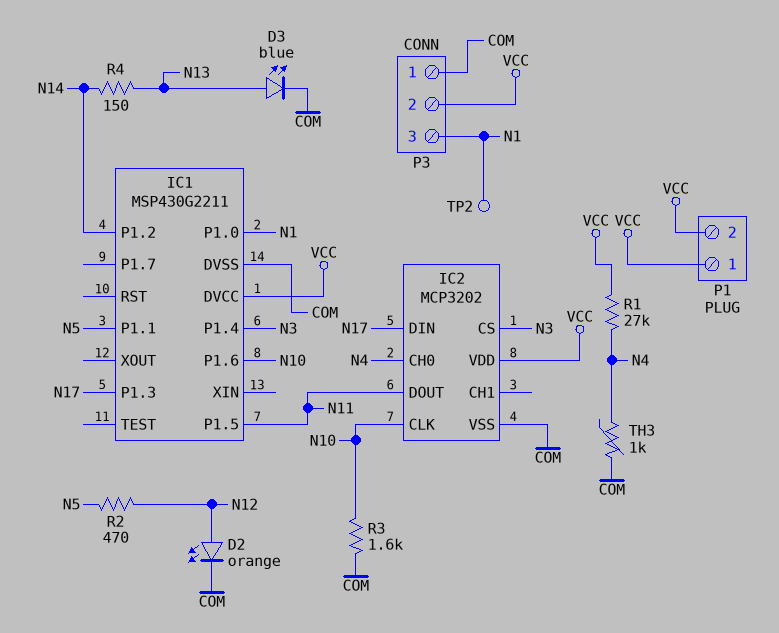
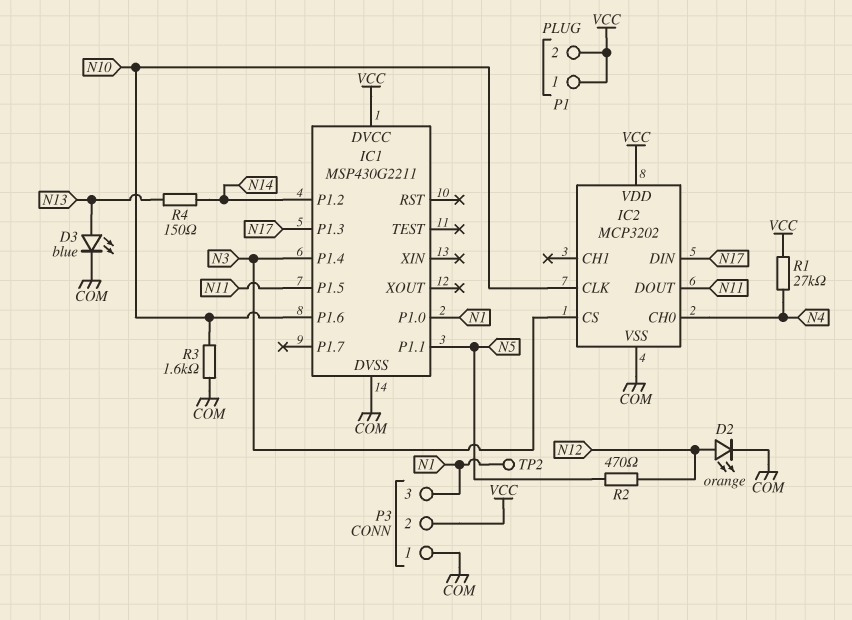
TH3: 1k (COM, N4) -> none

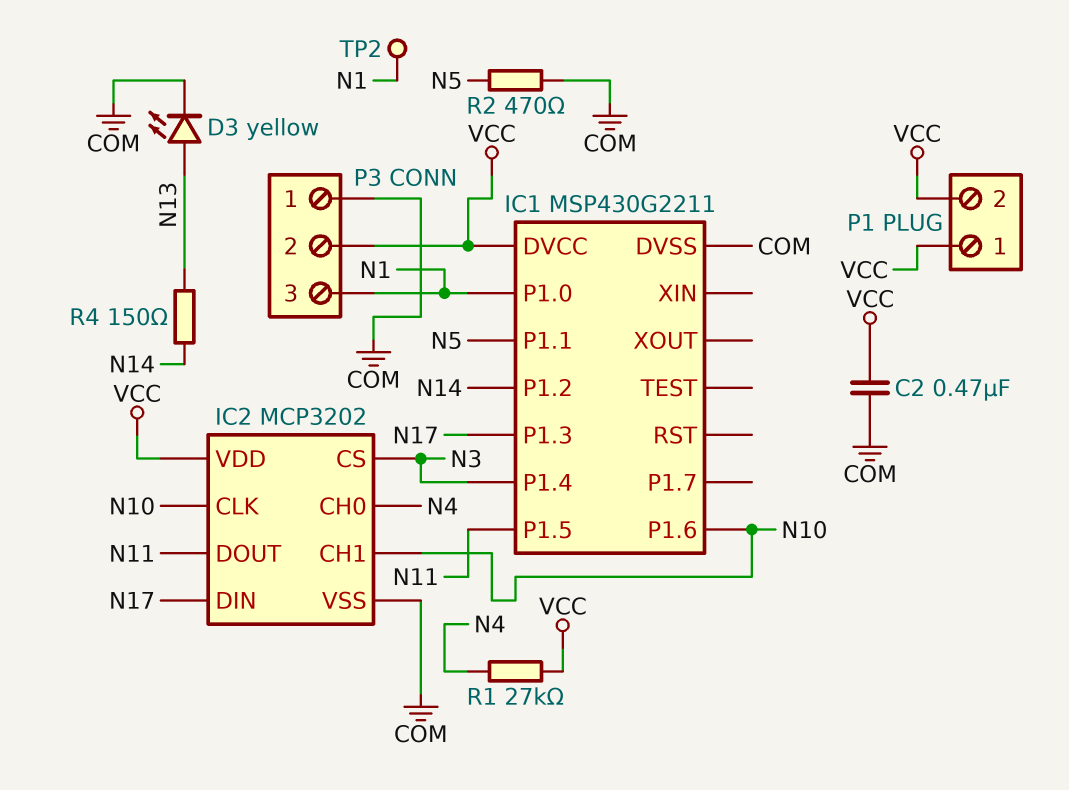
C2: none -> 470nF (COM, VCC)
D2: LED orange (A N12, K COM) -> none
D3: LED blue (A N13, K COM) -> LED yellow (A N13, K COM)
IC2 pin CH1: none -> N10
R2: 470 (N5, N12) -> 470 (COM, N5)
R3: 1.6k (COM, N10) -> none

